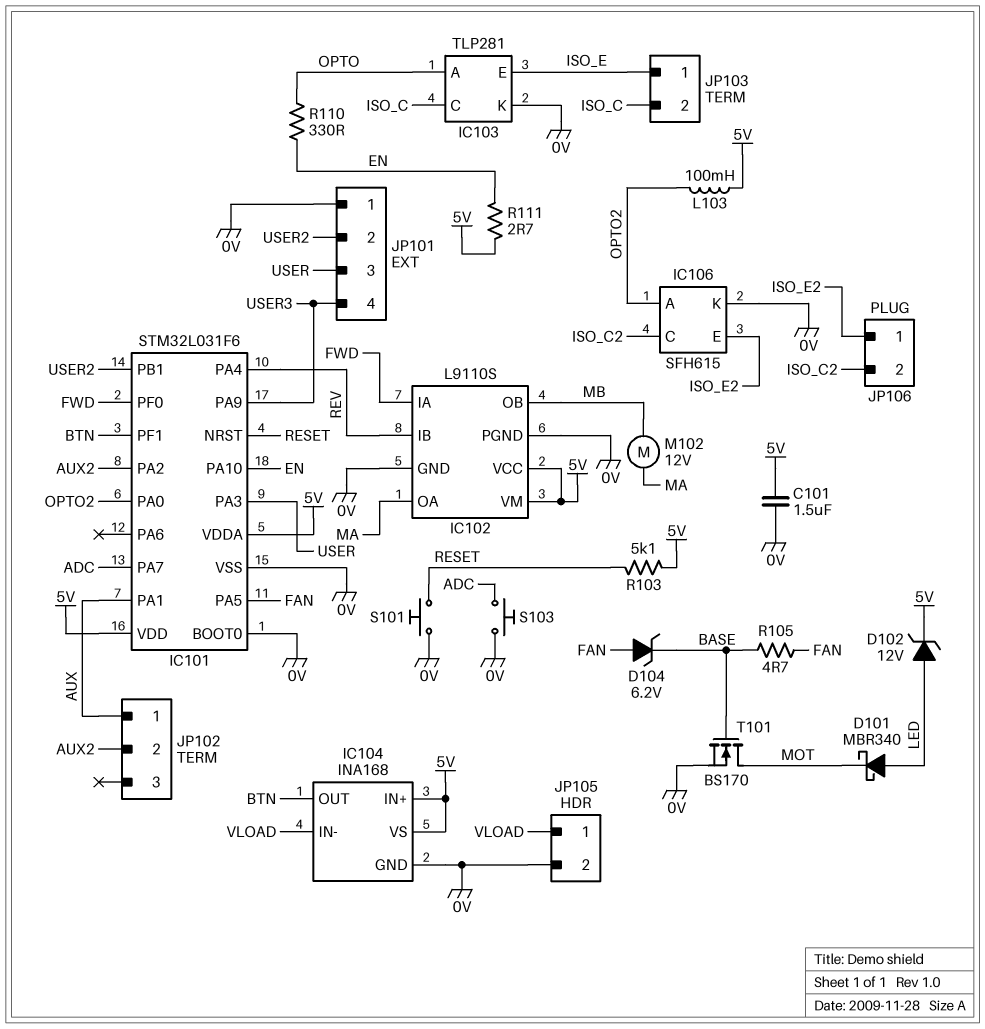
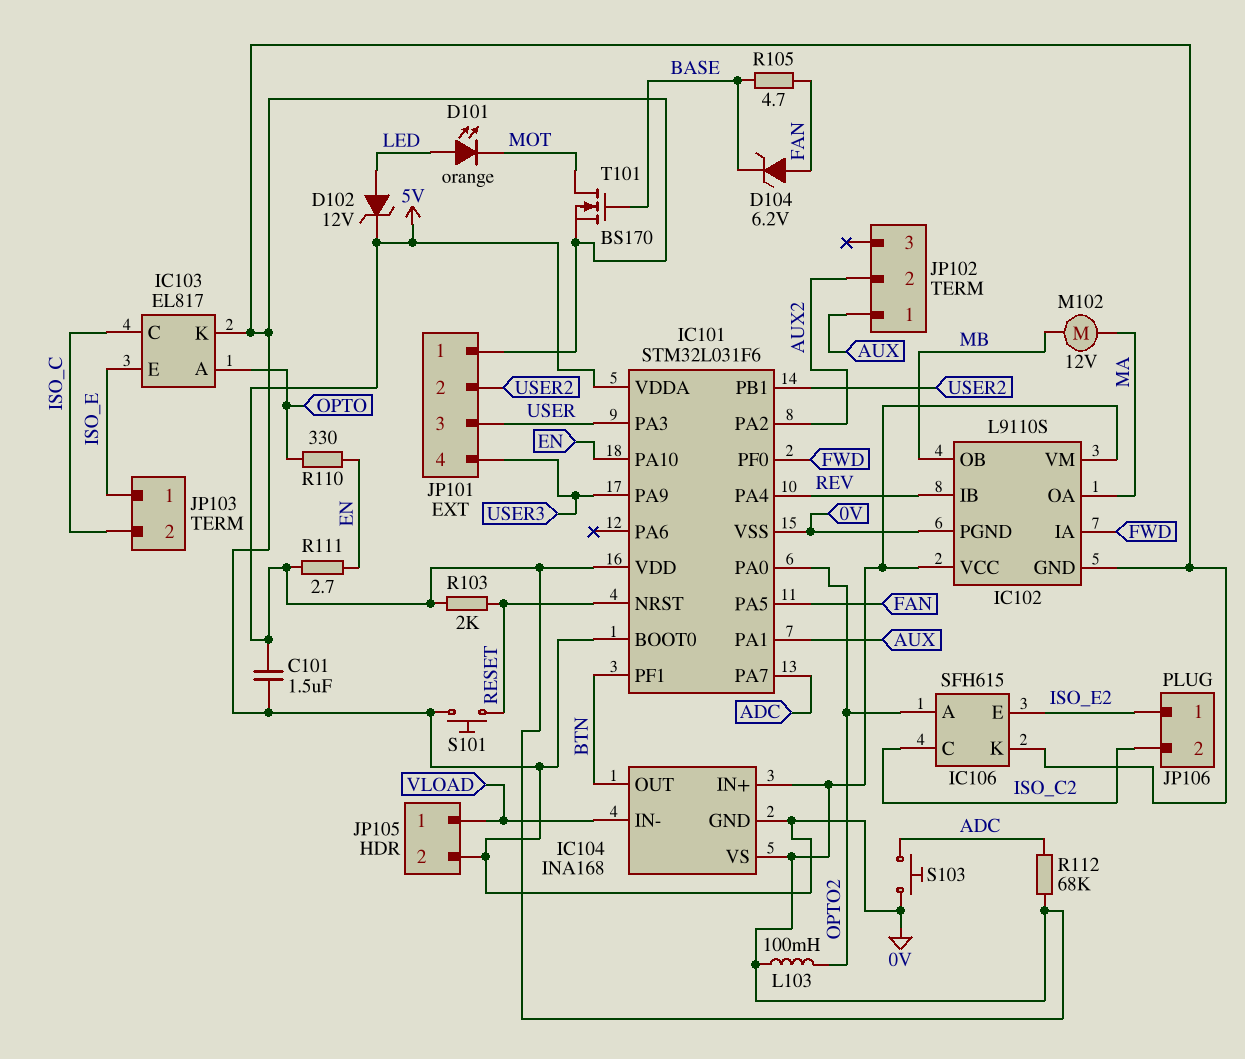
D101: schottky MBR340 (A LED, K MOT) -> LED orange (A LED, K MOT)
IC103: TLP281 -> EL817
R103: 5.1k (5V, RESET) -> 2k (5V, RESET)
R112: none -> 68k (5V, ADC)

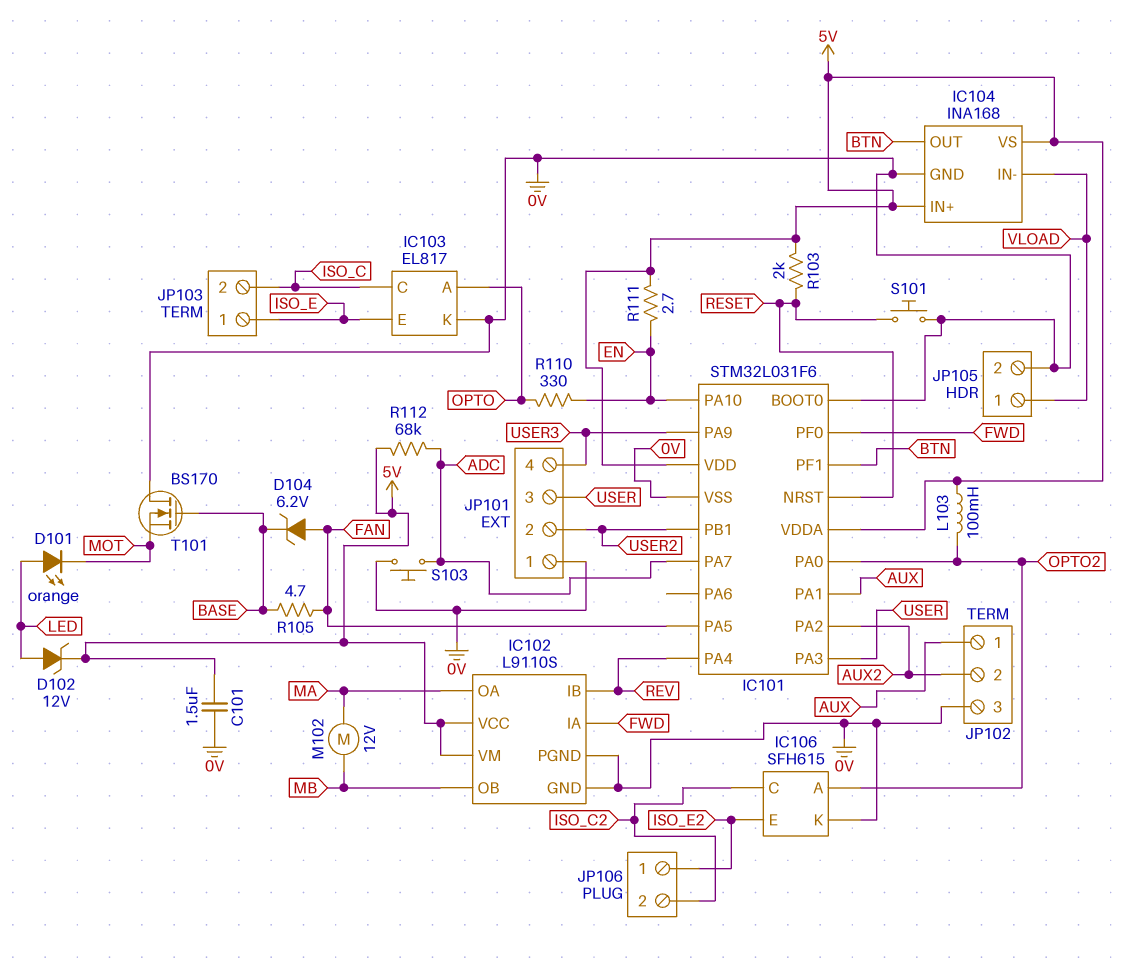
JP102 pin 3: none -> 0V
T101: NMOS BS170 (G BASE, D MOT, S 0V) -> NMOS BS170 (G BASE, D 0V, S MOT)

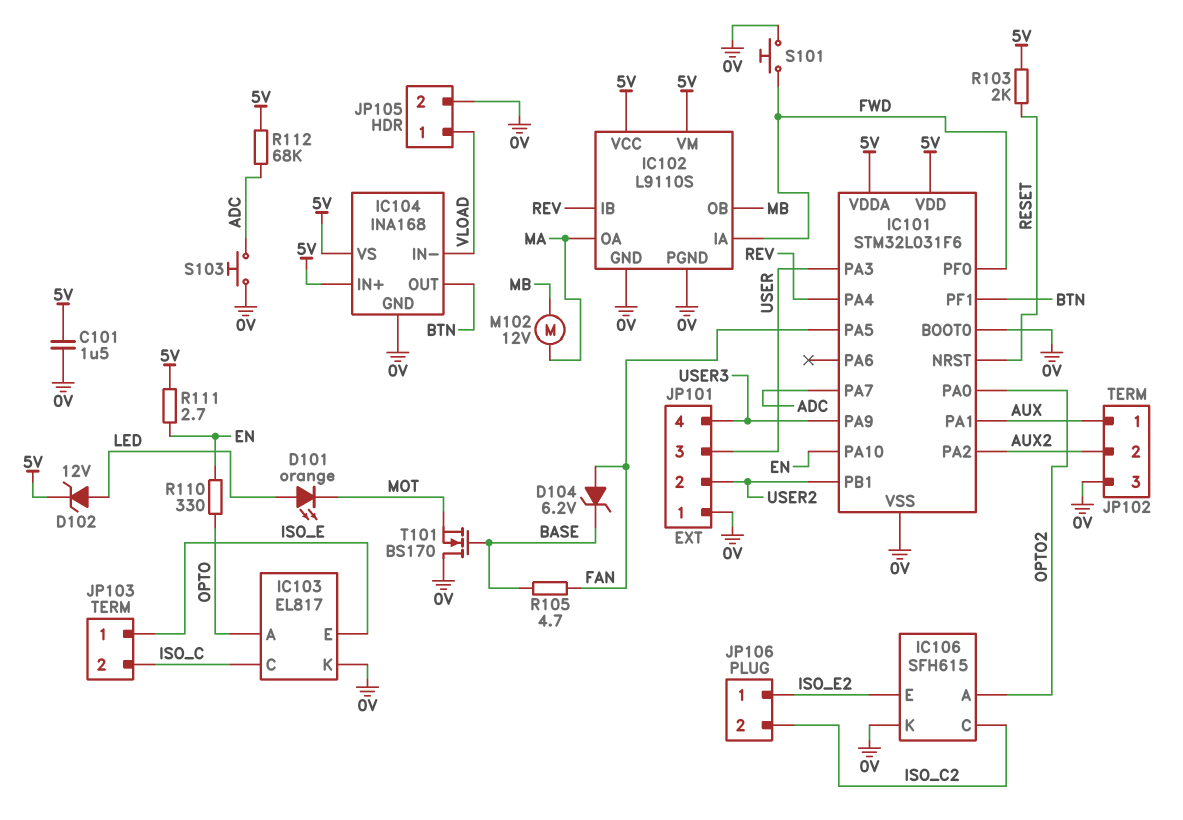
L103: 100mH (5V, OPTO2) -> none
S101: button (0V, RESET) -> button (0V, FWD)

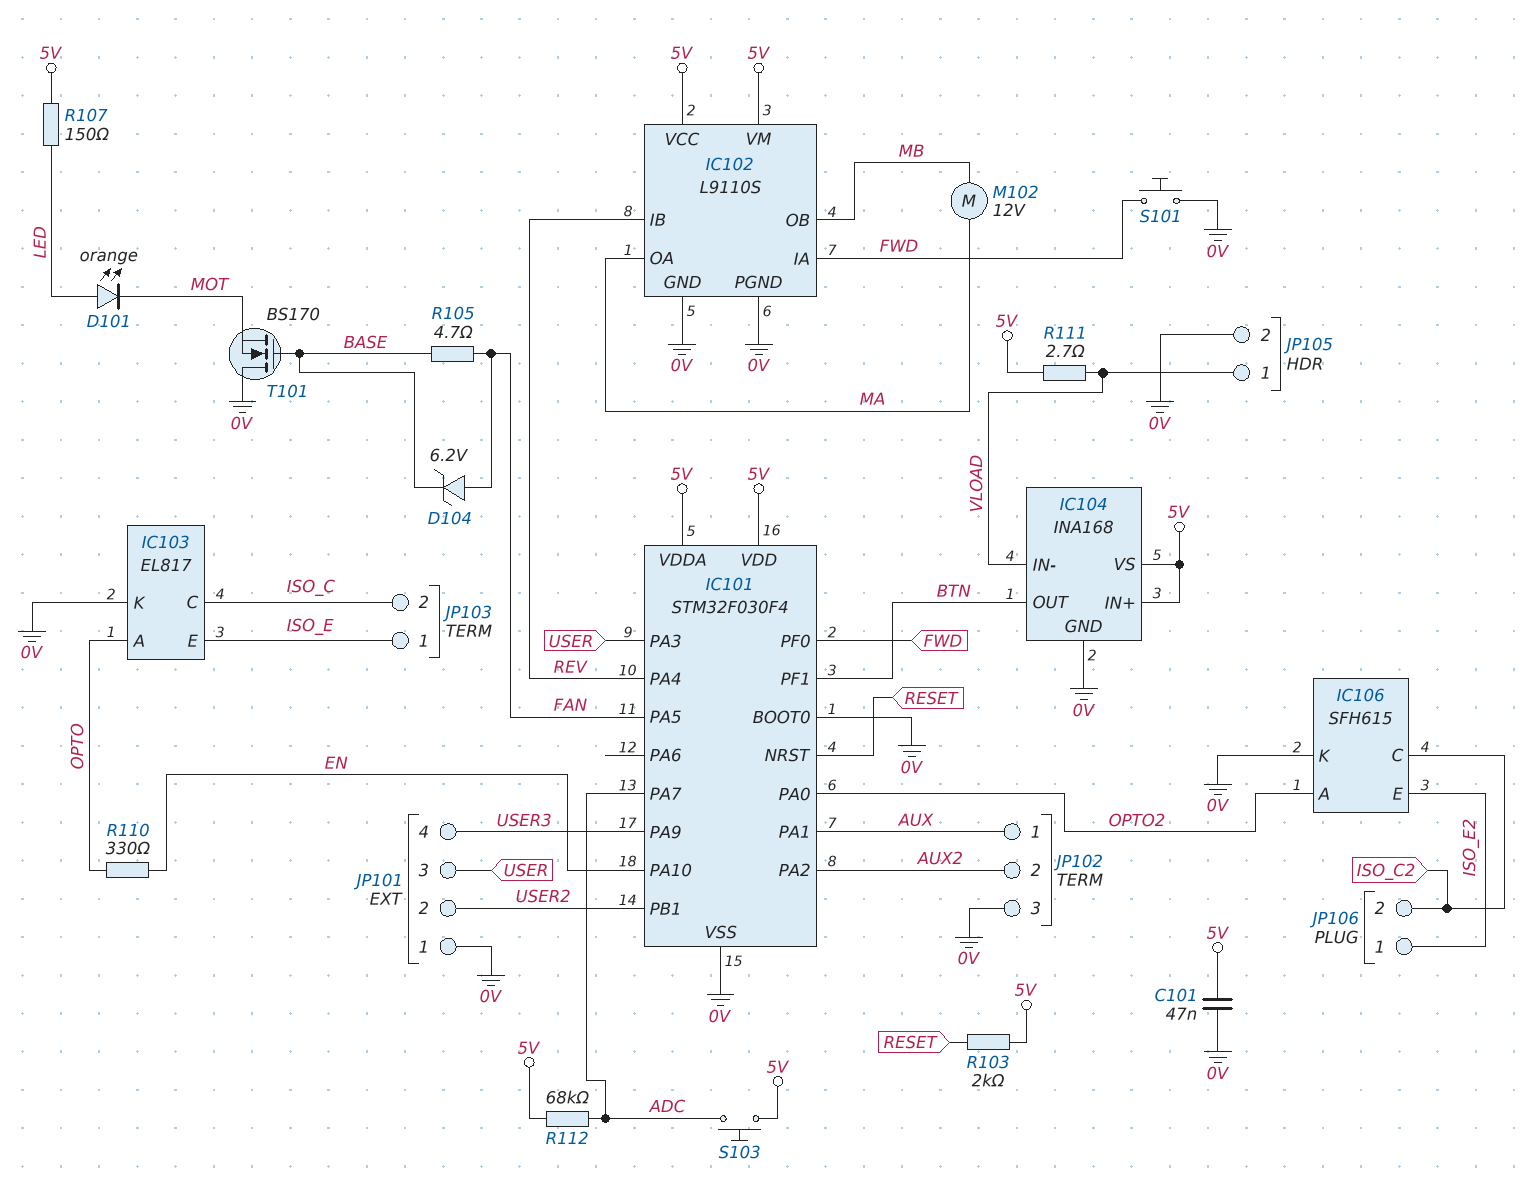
C101: 1.5uF (0V, 5V) -> 47nF (0V, 5V)
D102: zener 12V (A LED, K 5V) -> none
IC101: STM32L031F6 -> STM32F030F4
R107: none -> 150 (5V, LED)
R111: 2.7 (5V, EN) -> 2.7 (5V, VLOAD)
S103: button (0V, ADC) -> button (5V, ADC)

